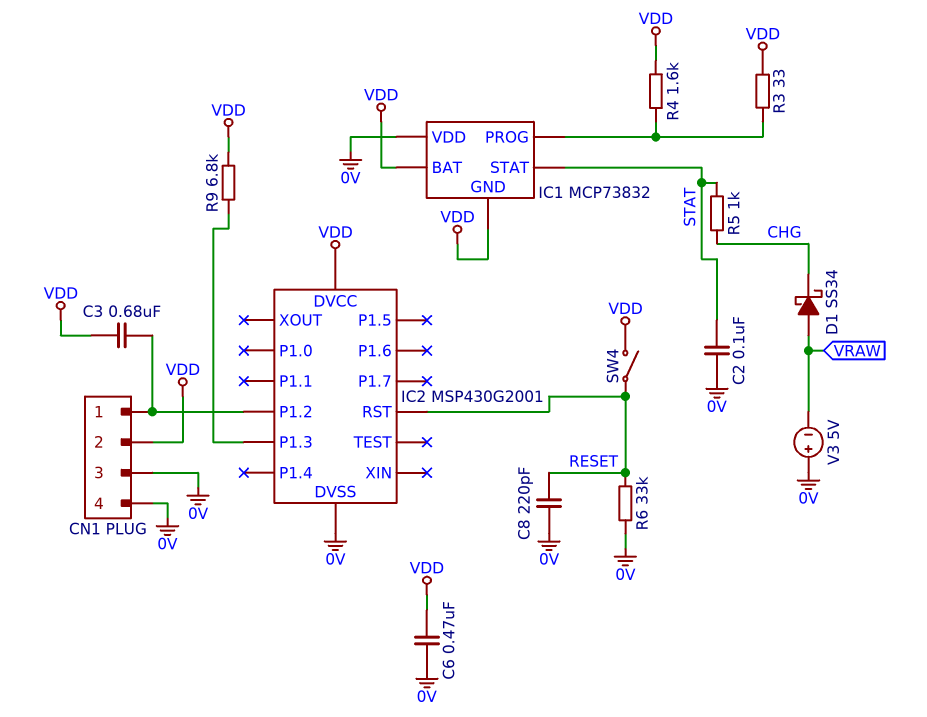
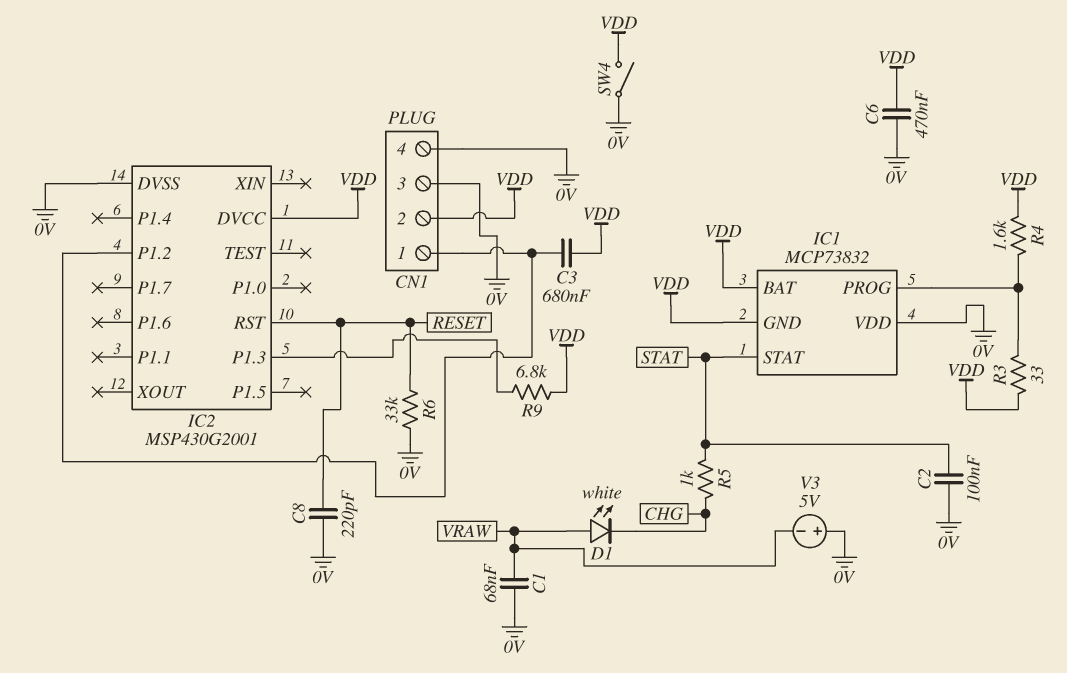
C1: none -> 68nF (0V, VRAW)
D1: schottky SS34 (A VRAW, K CHG) -> LED white (A VRAW, K CHG)
SW4: switch (RESET, VDD) -> switch (0V, VDD)

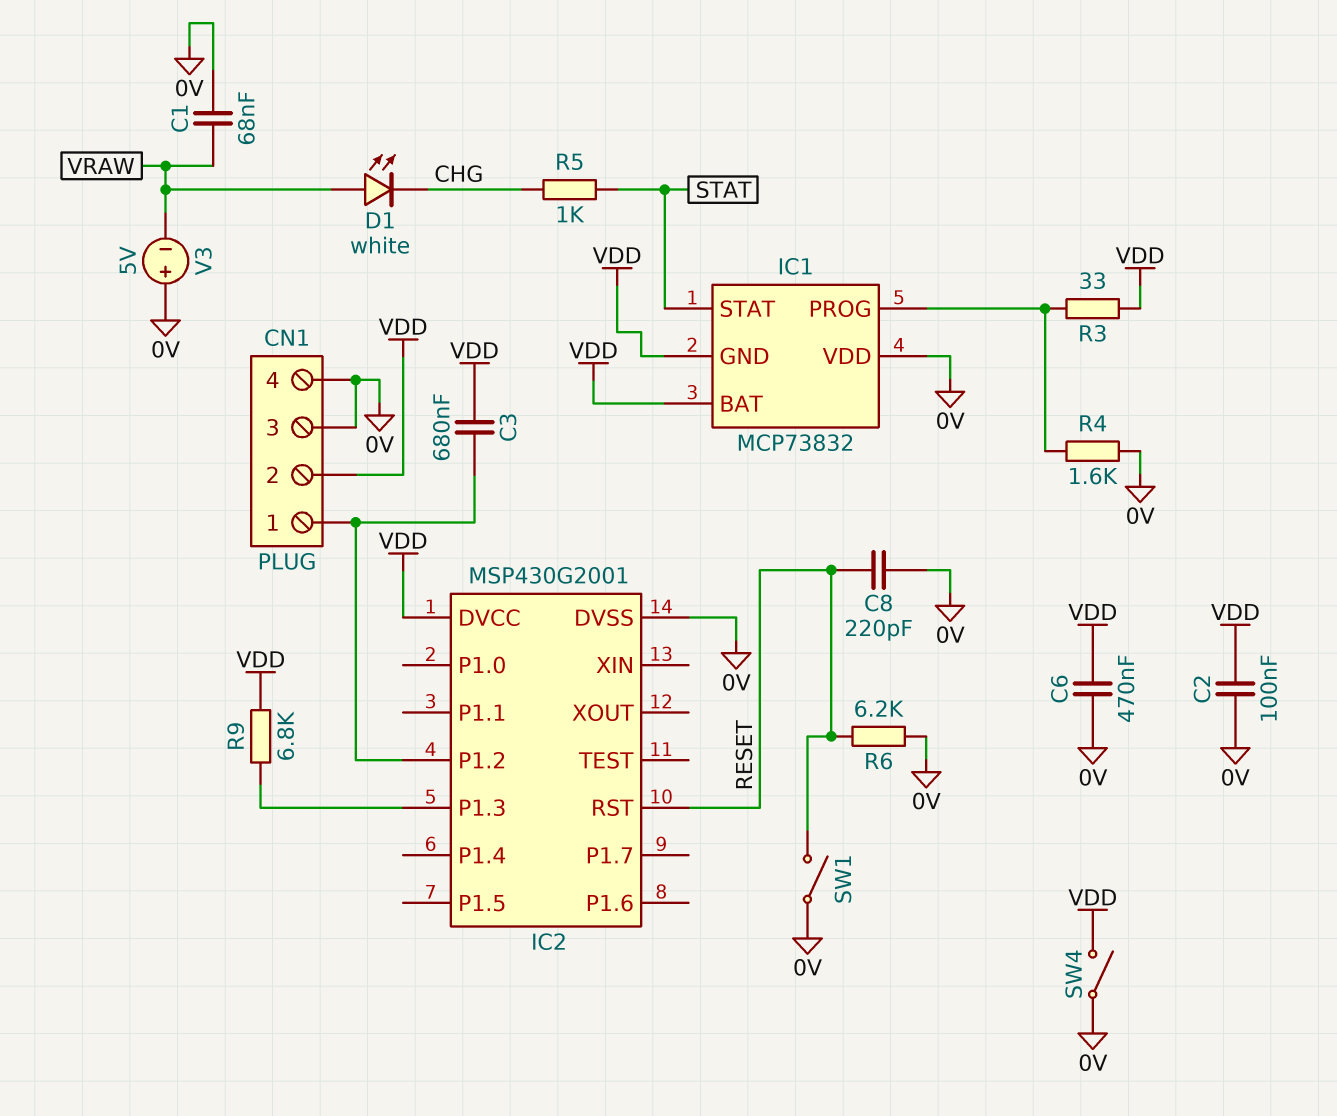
C2: 100nF (0V, STAT) -> 100nF (0V, VDD)
R4: 1.6k (IC1/PROG, VDD) -> 1.6k (0V, IC1/PROG)
R6: 33k (0V, RESET) -> 6.2k (0V, RESET)
SW1: none -> switch (0V, RESET)

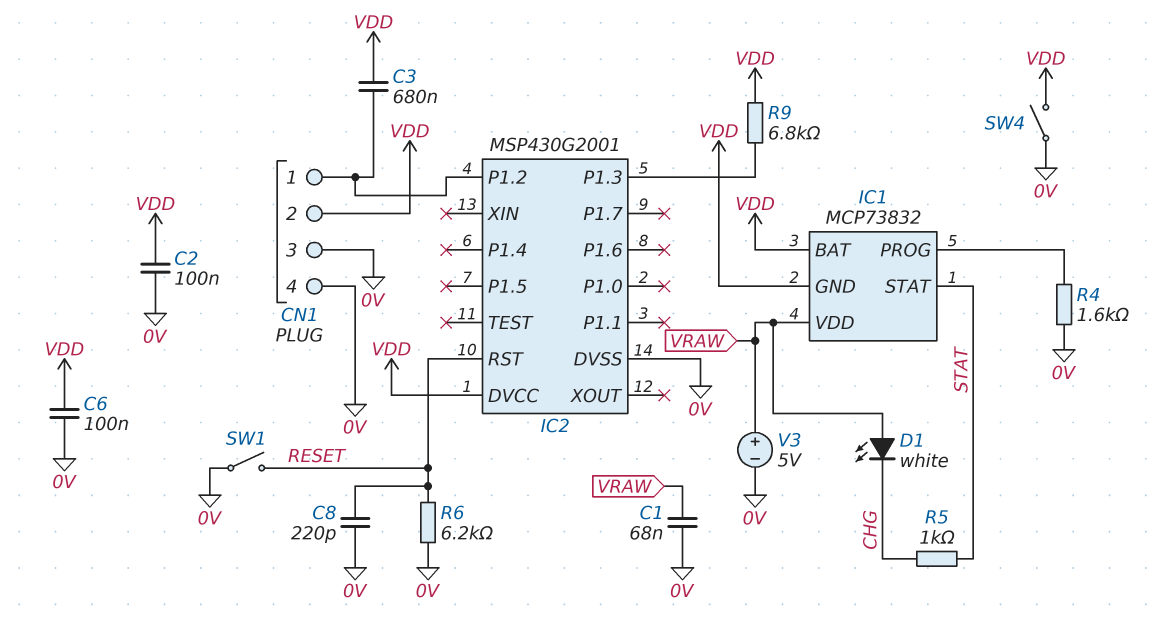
C6: 470nF (0V, VDD) -> 100nF (0V, VDD)
IC1 pin VDD: 0V -> VRAW
R3: 33 (IC1/PROG, VDD) -> none
V3: 5V (plus 0V, minus VRAW) -> 5V (plus VRAW, minus 0V)

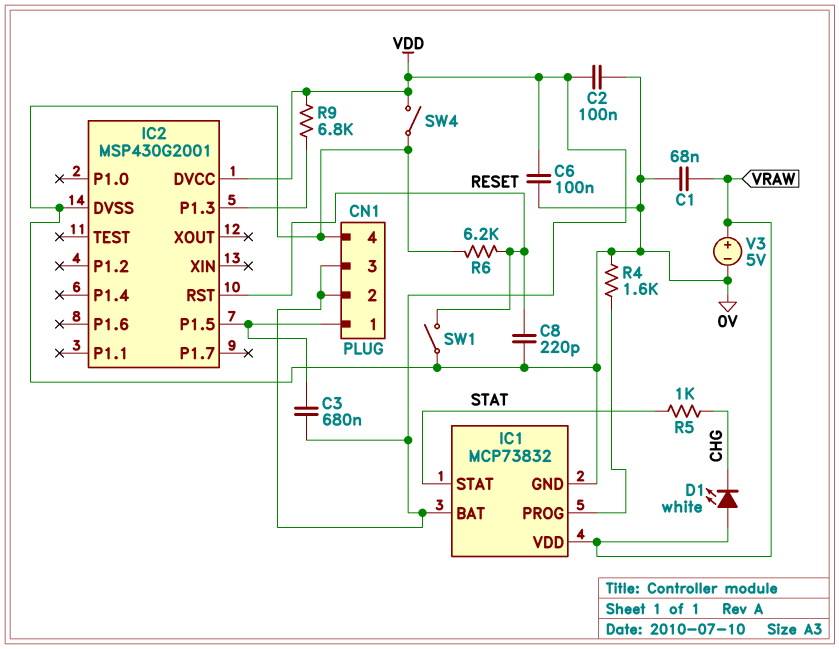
CN1 pin 3: 0V -> VDD
IC1 pin GND: VDD -> 0V
IC2 pin P1.2: CN1/1 -> none
IC2 pin P1.5: none -> CN1/1

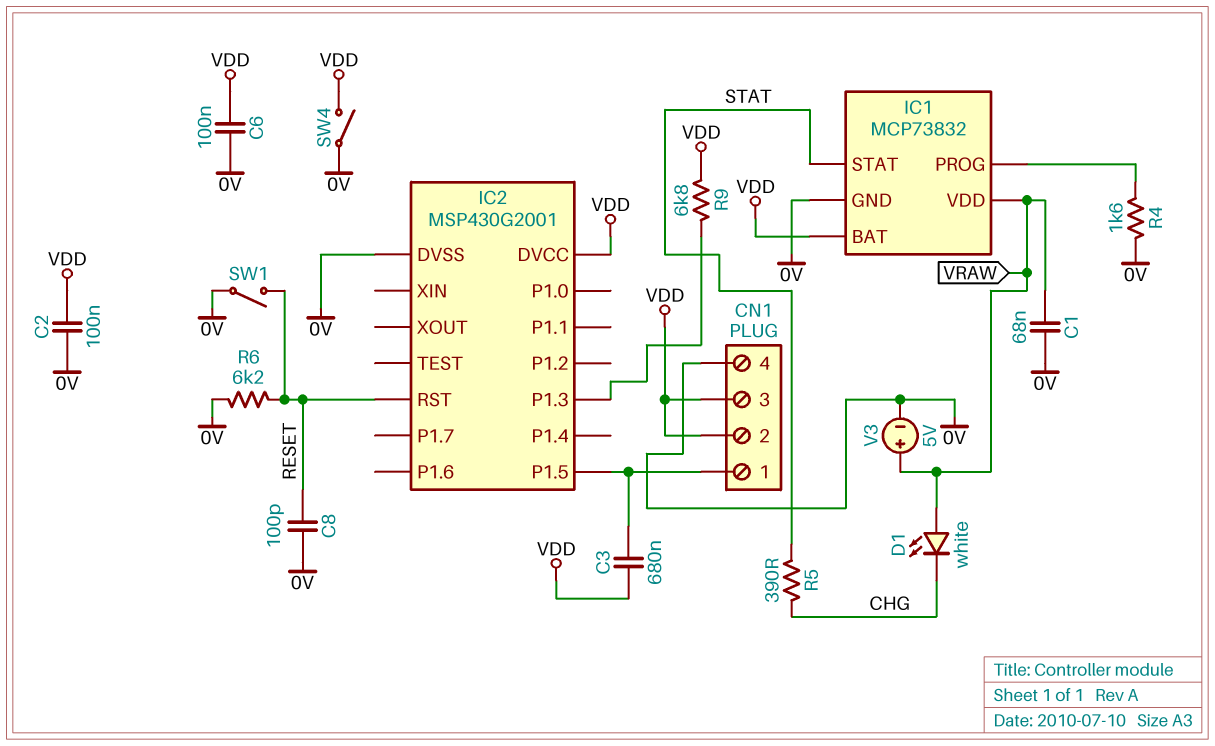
C8: 220pF (0V, RESET) -> 100pF (0V, RESET)
R5: 1k (CHG, STAT) -> 390 (CHG, STAT)

